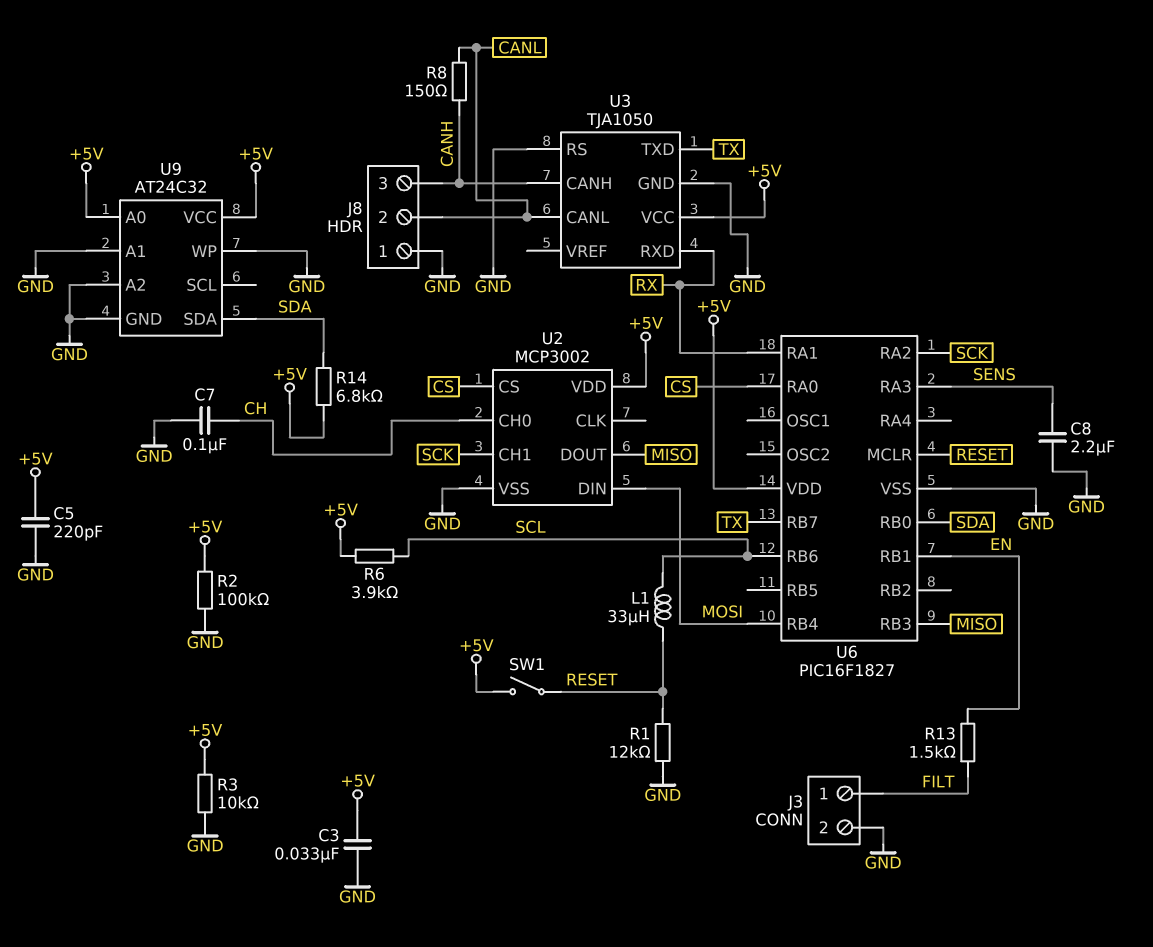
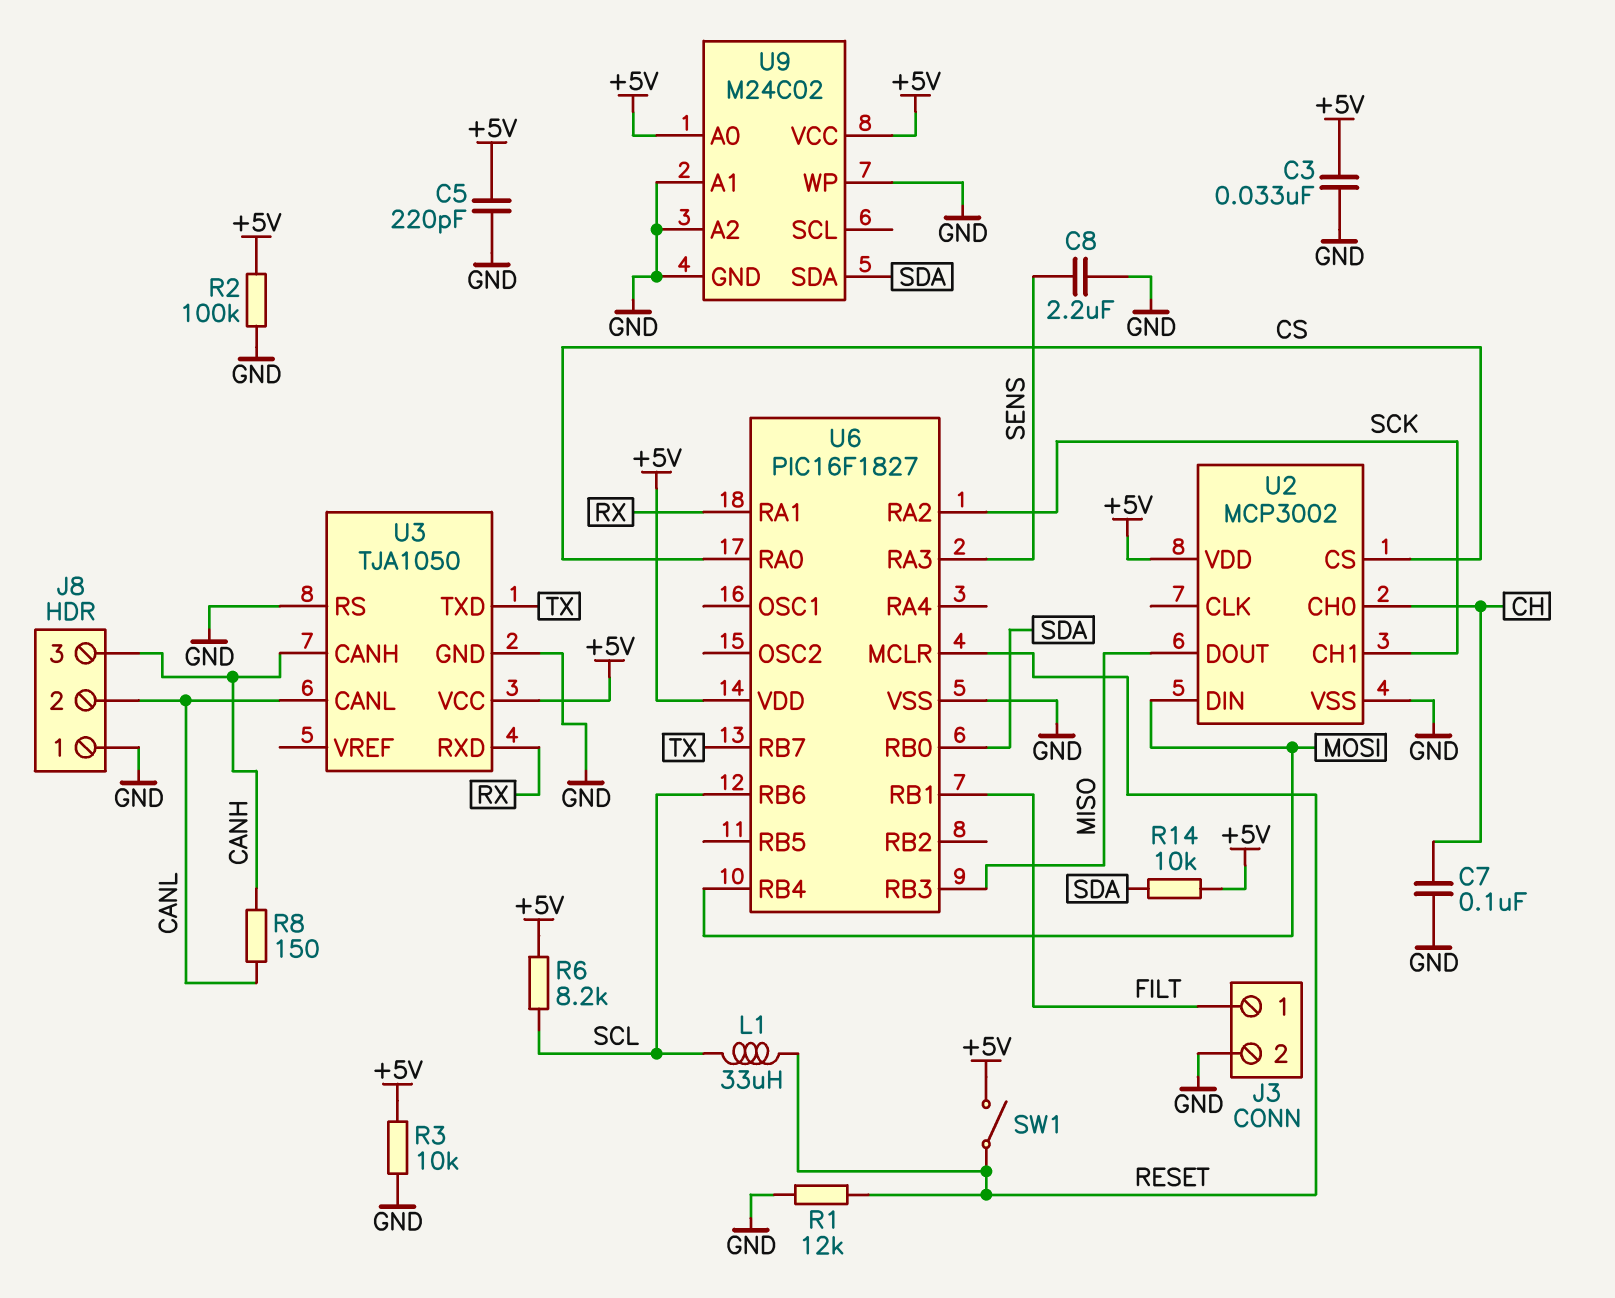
R6: 3.9k (+5V, SCL) -> 8.2k (+5V, SCL)
R13: 1.5k (EN, FILT) -> none
R14: 6.8k (+5V, SDA) -> 10k (+5V, SDA)
U6 pin RB1: EN -> FILT
U9: AT24C32 -> M24C02

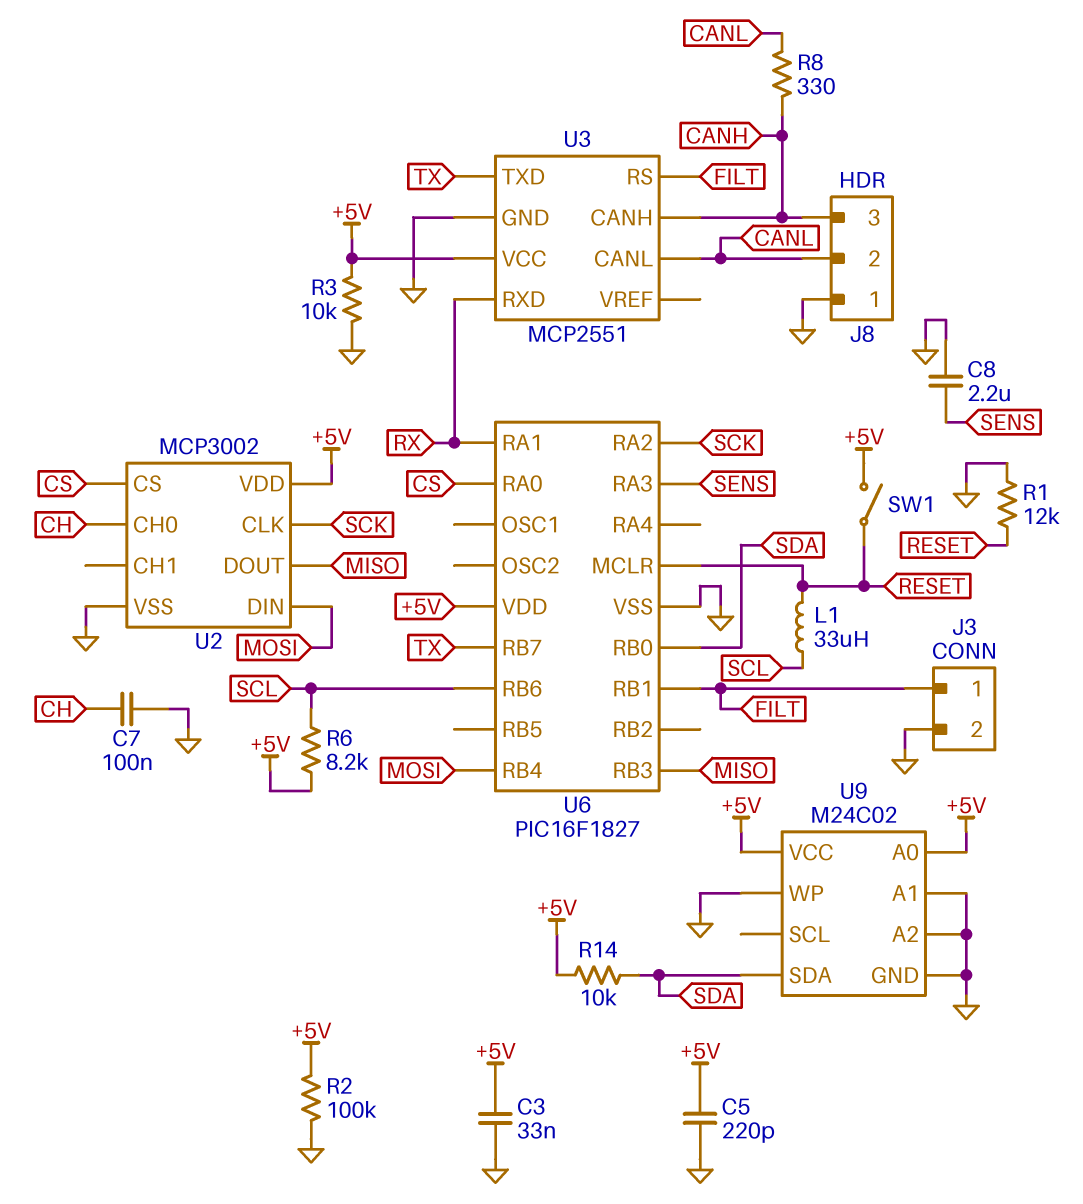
R8: 150 (CANH, CANL) -> 330 (CANH, CANL)
U2 pin CH1: SCK -> none
U2 pin CLK: none -> SCK
U3: TJA1050 -> MCP2551
U3 pin RS: GND -> FILT

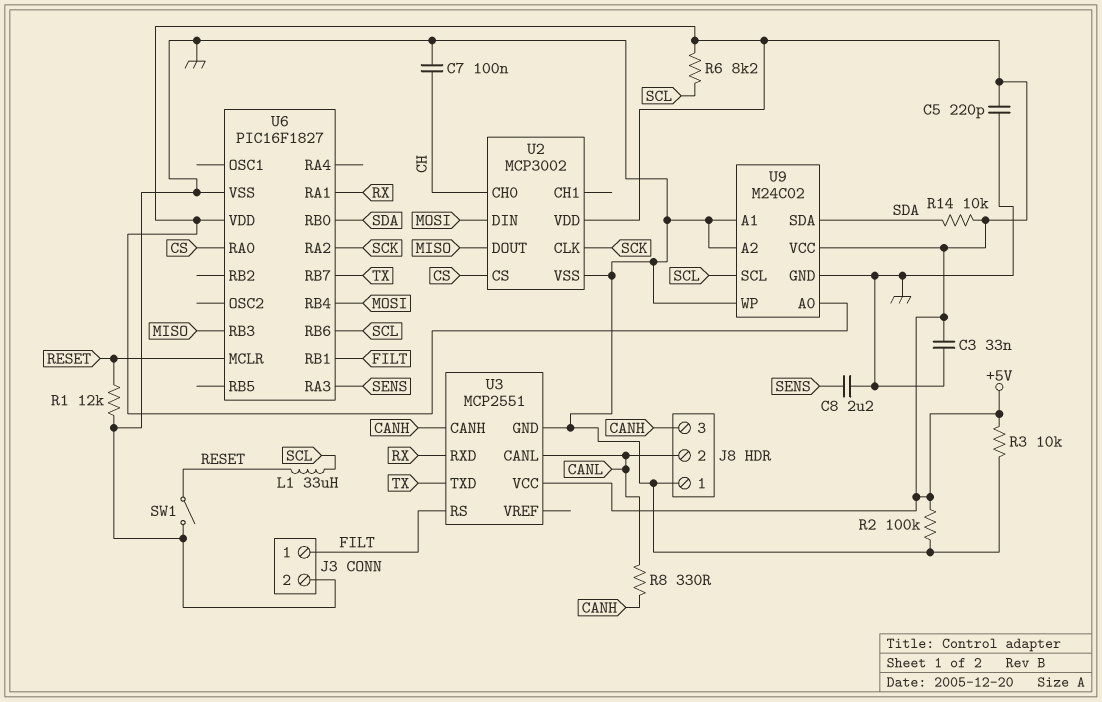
SW1: switch (+5V, RESET) -> switch (GND, RESET)
U9 pin SCL: none -> SCL

